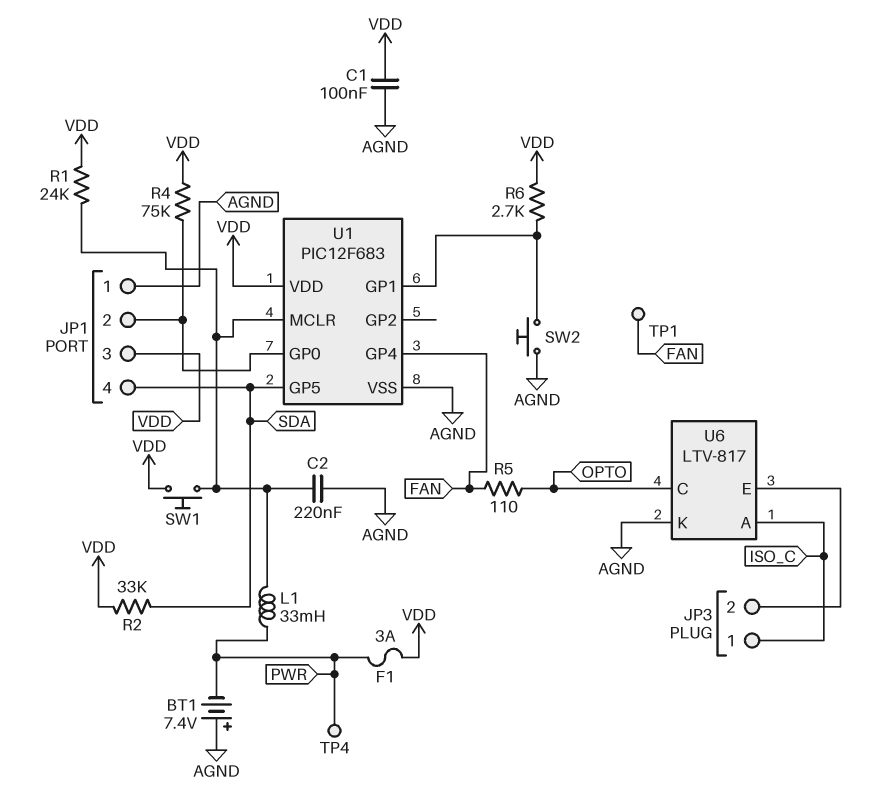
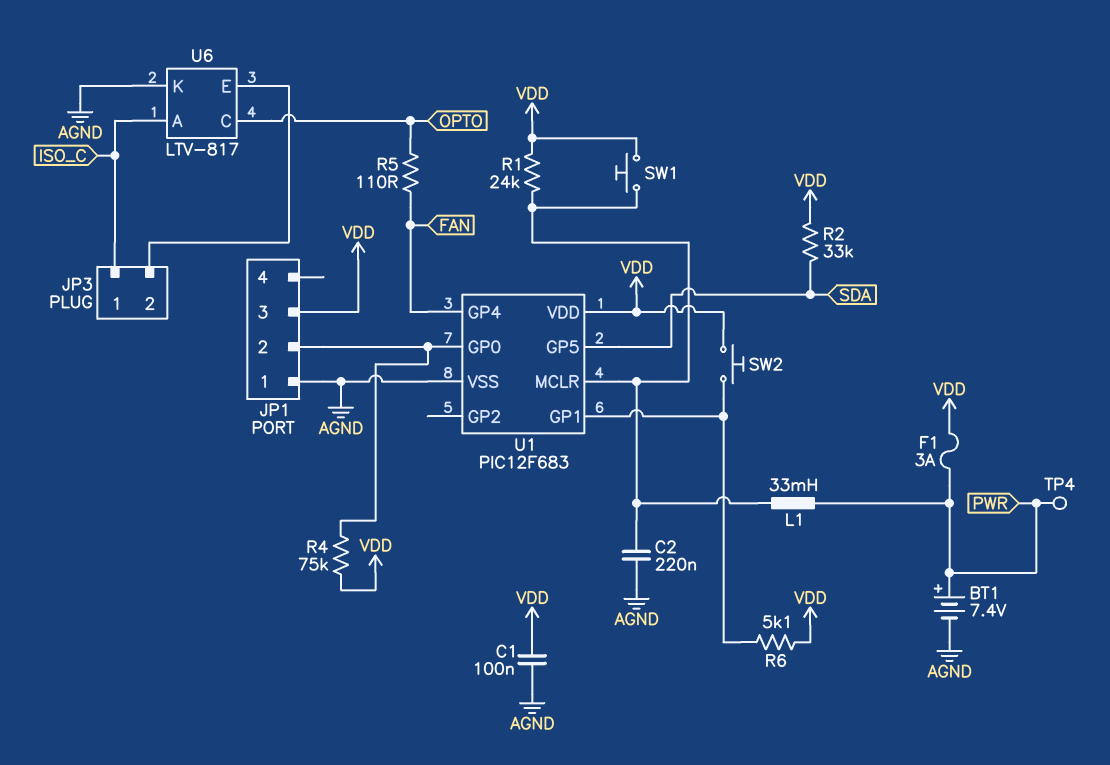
BT1: 7.4V (plus AGND, minus PWR) -> 7.4V (plus PWR, minus AGND)
JP1 pin 4: SDA -> none
R6: 2.7k (U1/GP1, VDD) -> 5.1k (U1/GP1, VDD)
SW2: button (AGND, U1/GP1) -> button (U1/GP1, VDD)
TP1: test point (FAN) -> none

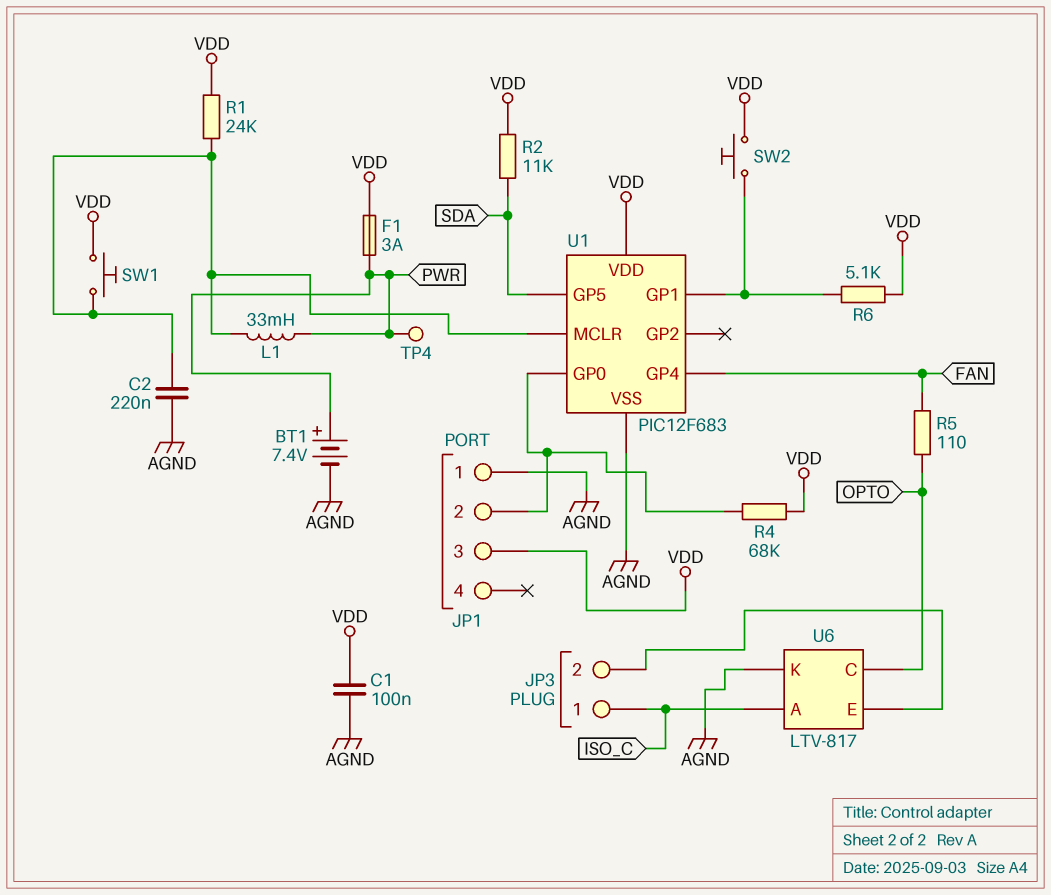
R2: 33k (SDA, VDD) -> 11k (SDA, VDD)
R4: 75k (JP1/2, VDD) -> 68k (JP1/2, VDD)

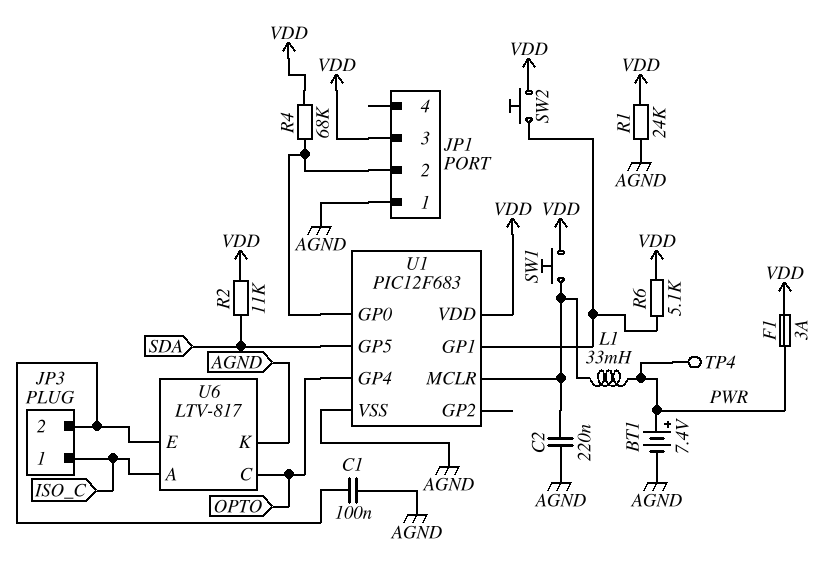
C1: 100nF (AGND, VDD) -> 100nF (AGND, JP3/2)
R1: 24k (U1/MCLR, VDD) -> 24k (AGND, VDD)
R5: 110 (FAN, OPTO) -> none
U1 pin GP4: FAN -> OPTO

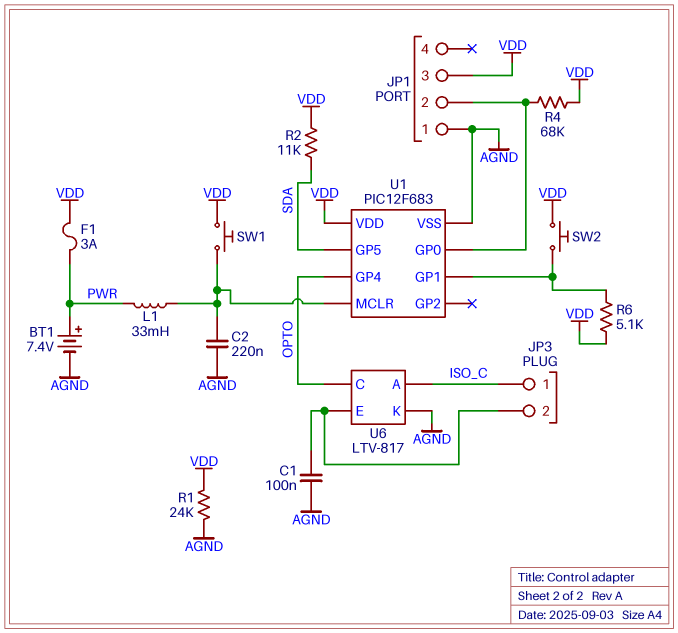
TP4: test point (PWR) -> none

